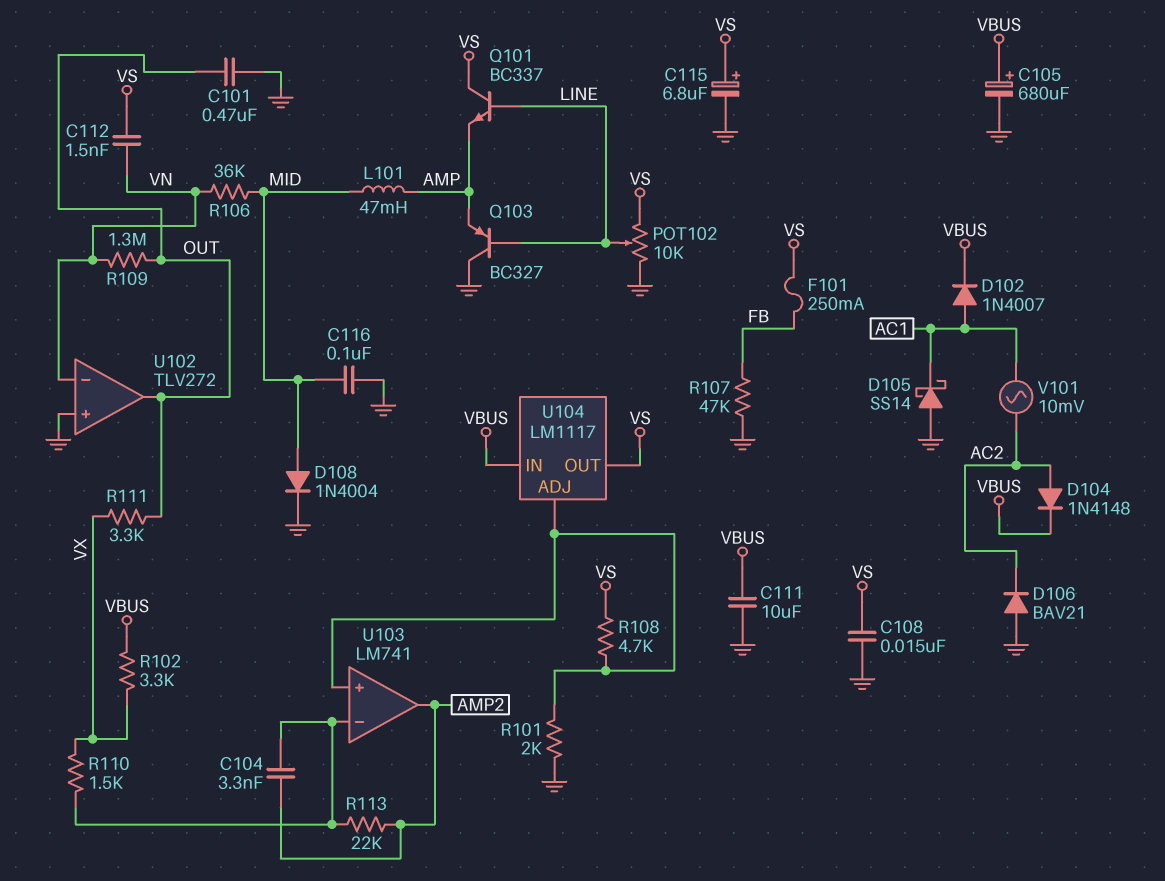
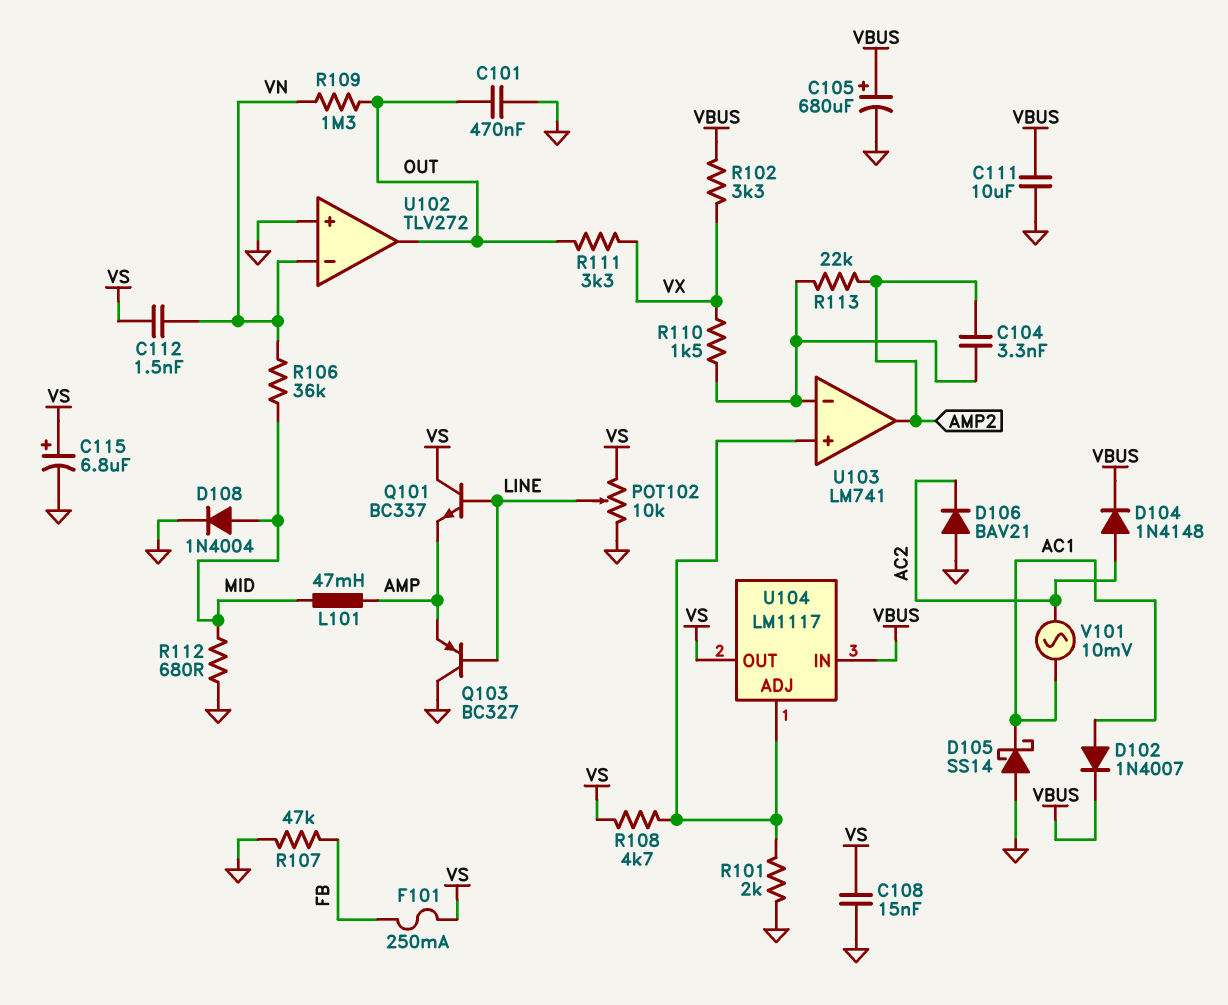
C116: 100nF (GND, MID) -> none
R112: none -> 680 (GND, MID)

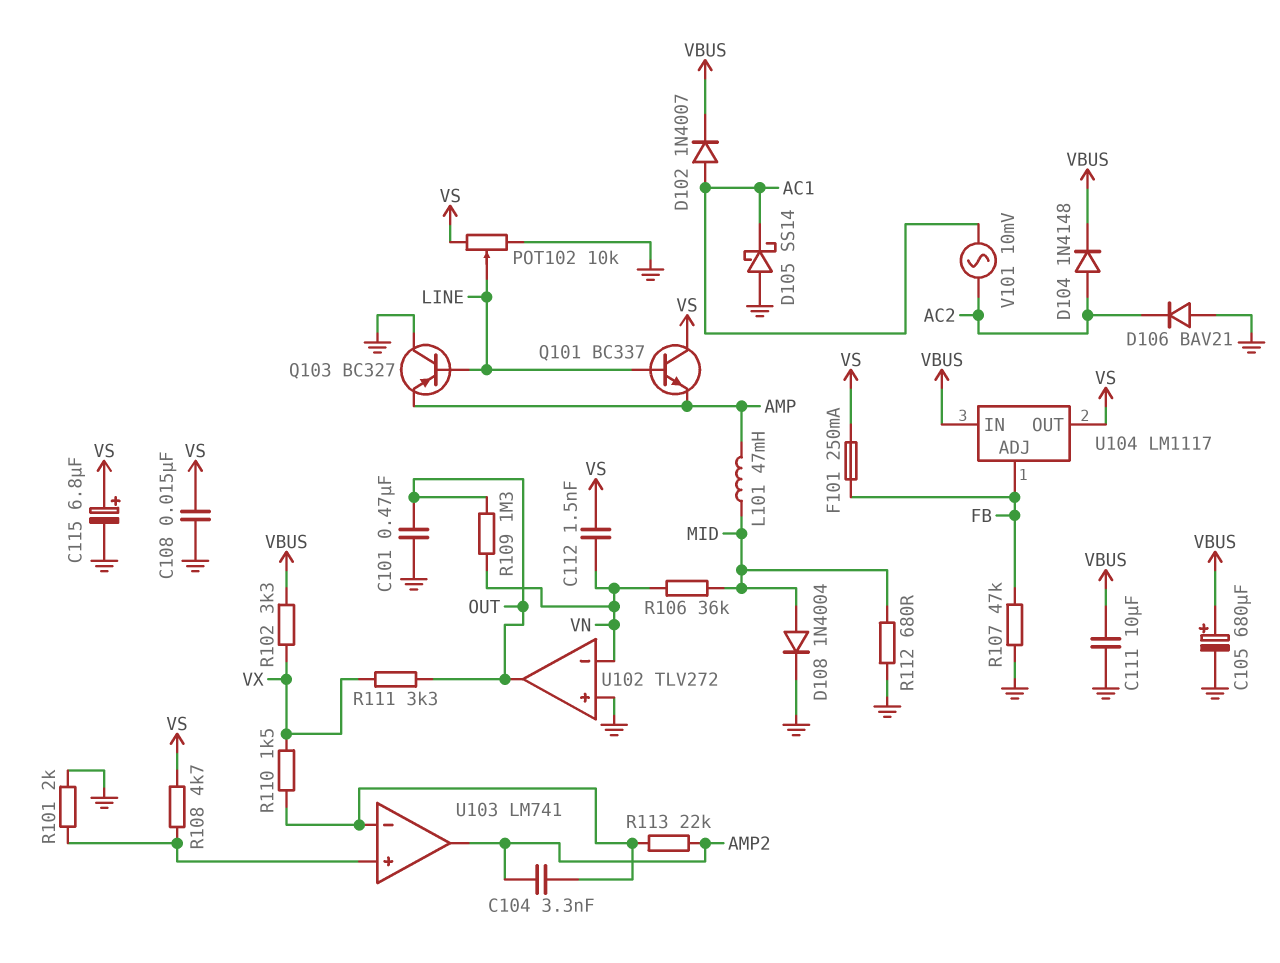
U104 pin ADJ: U103/in+ -> FB

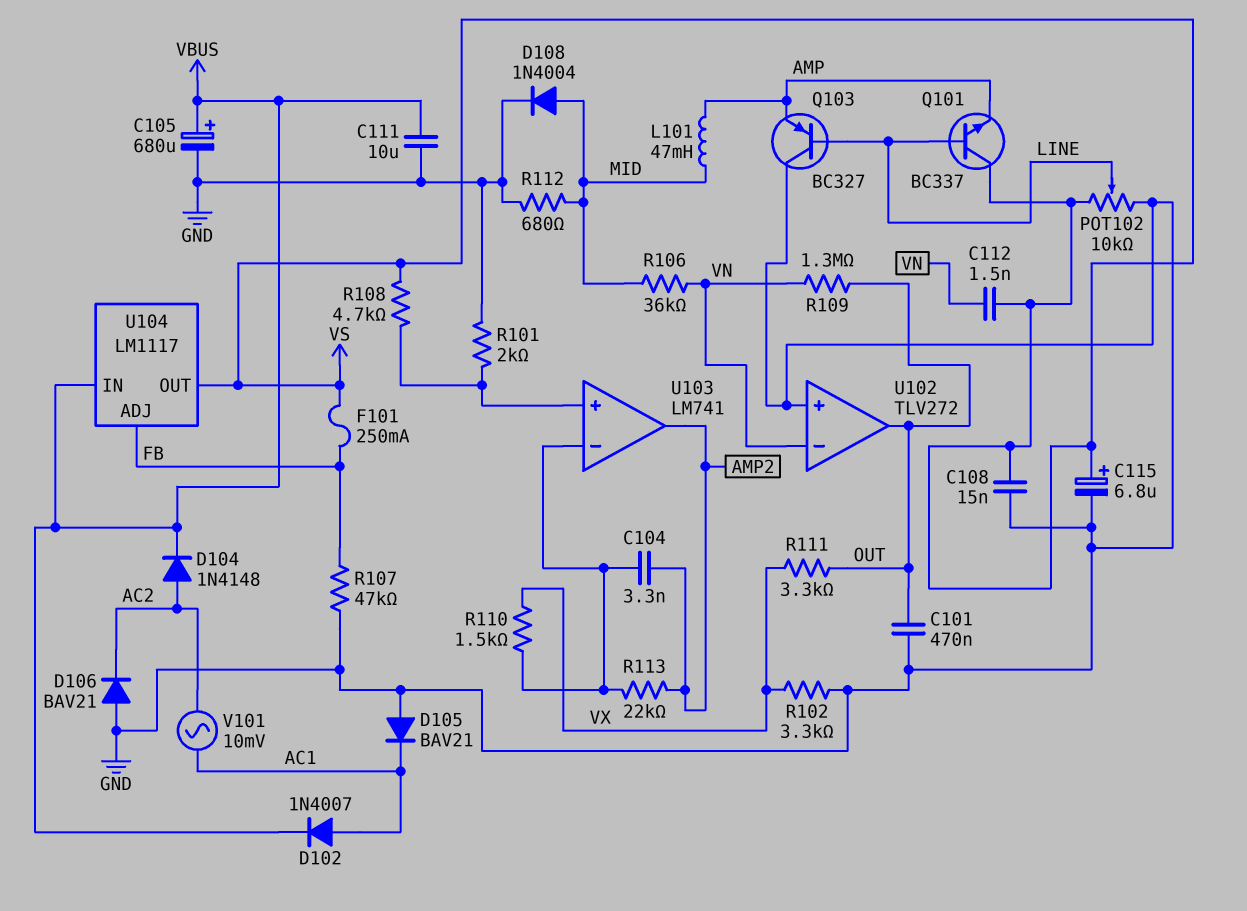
D105: schottky SS14 (A GND, K AC1) -> diode BAV21 (A GND, K AC1)
R102: 3.3k (VBUS, VX) -> 3.3k (GND, VX)

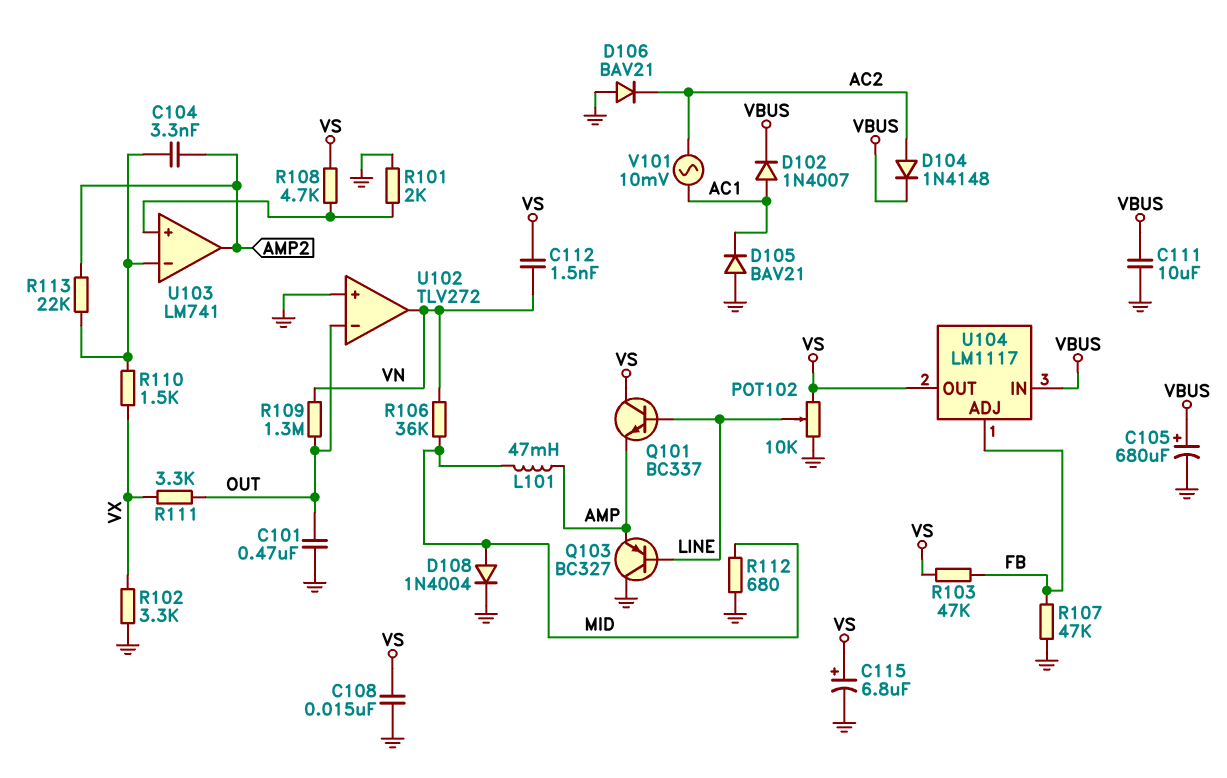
F101: 250mA (FB, VS) -> none
R103: none -> 47k (FB, VS)
U102 pin in-: VN -> OUT
U102 pin out: OUT -> VN

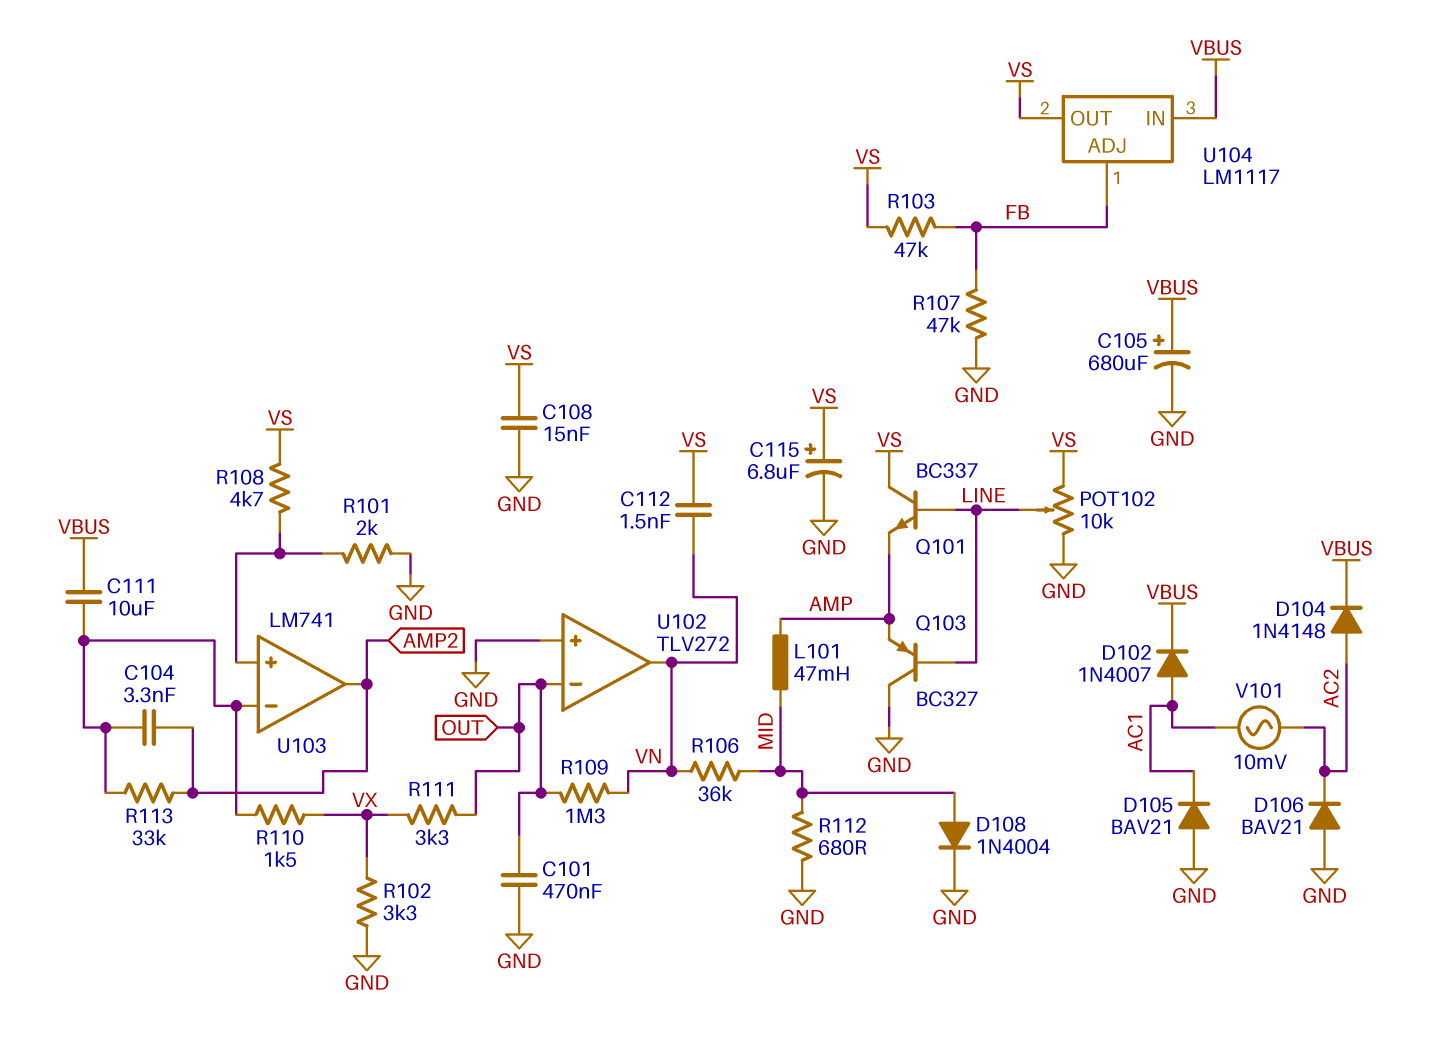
C111: 10uF (GND, VBUS) -> 10uF (U103/in-, VBUS)
R113: 22k (AMP2, U103/in-) -> 33k (AMP2, U103/in-)

